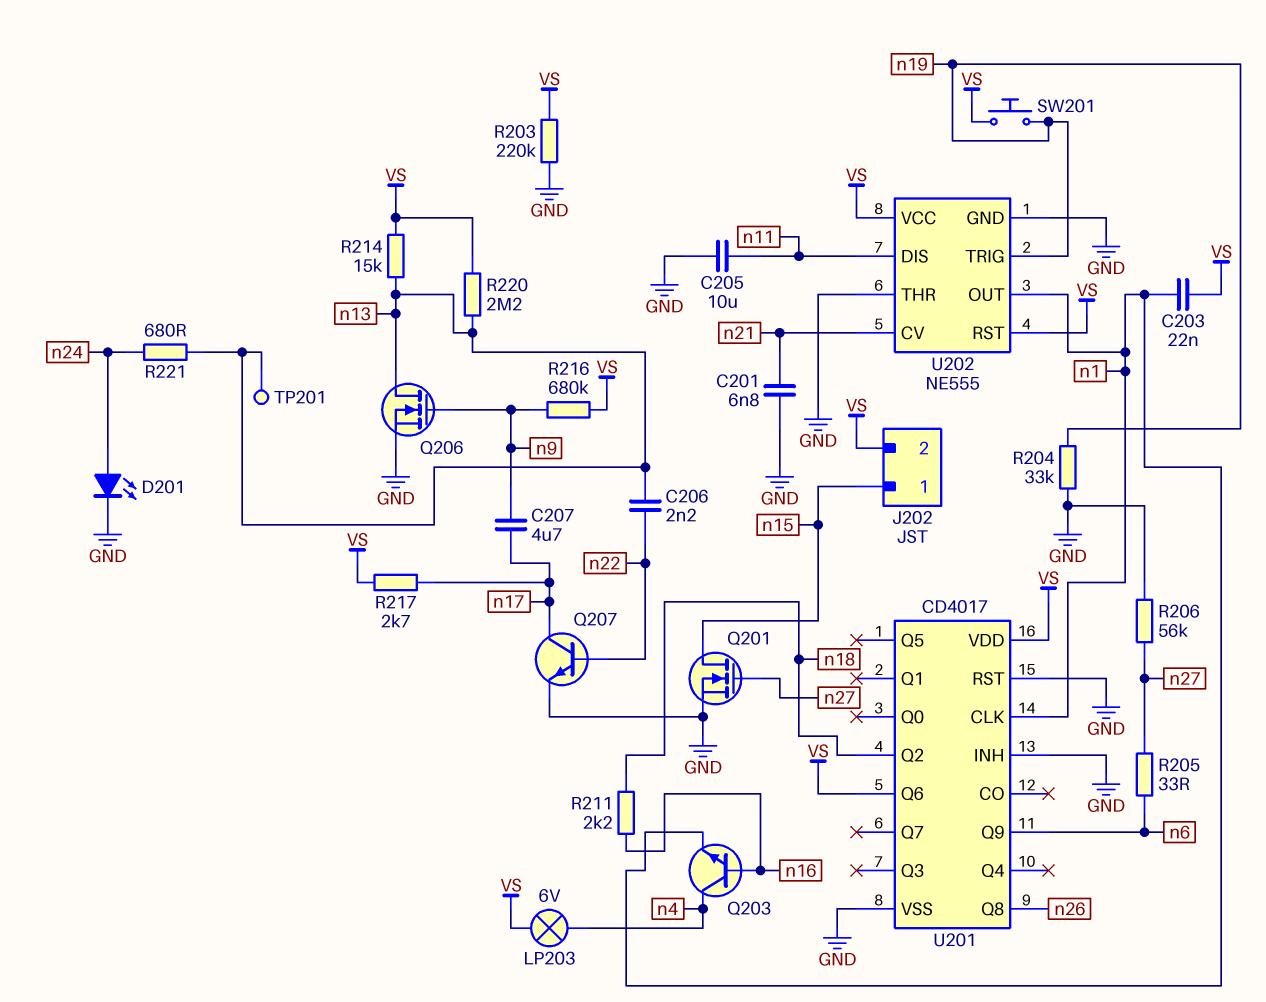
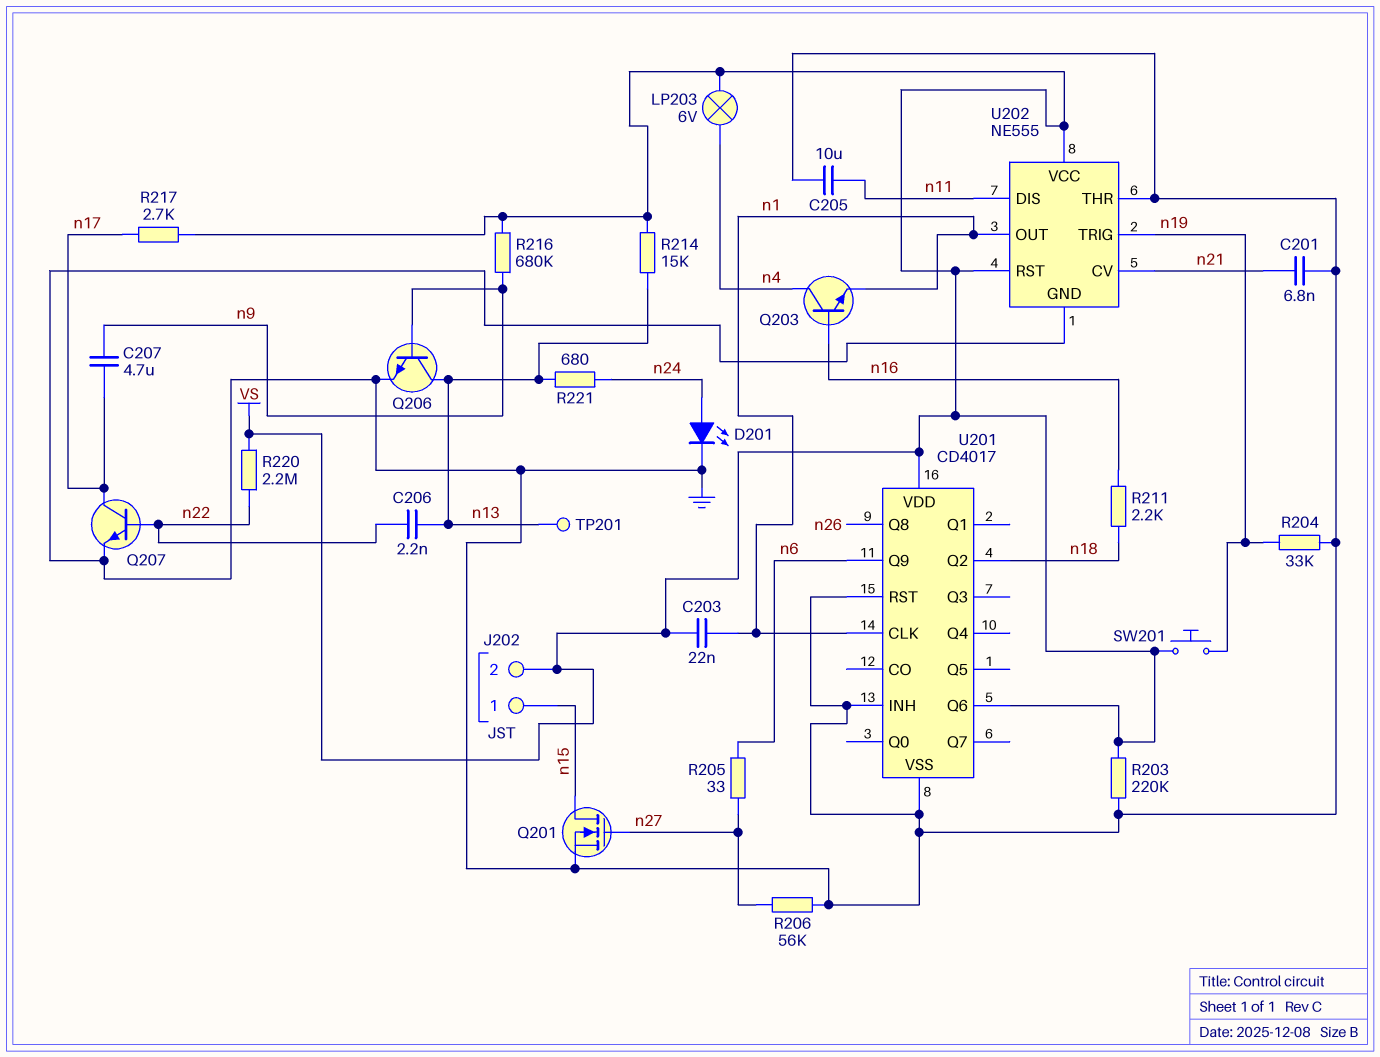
Q206: NMOS (G n9, D n13, S GND) -> NPN (B n9, C n13, E GND)
R220: 2.2M (VS, n13) -> 2.2M (VS, n22)

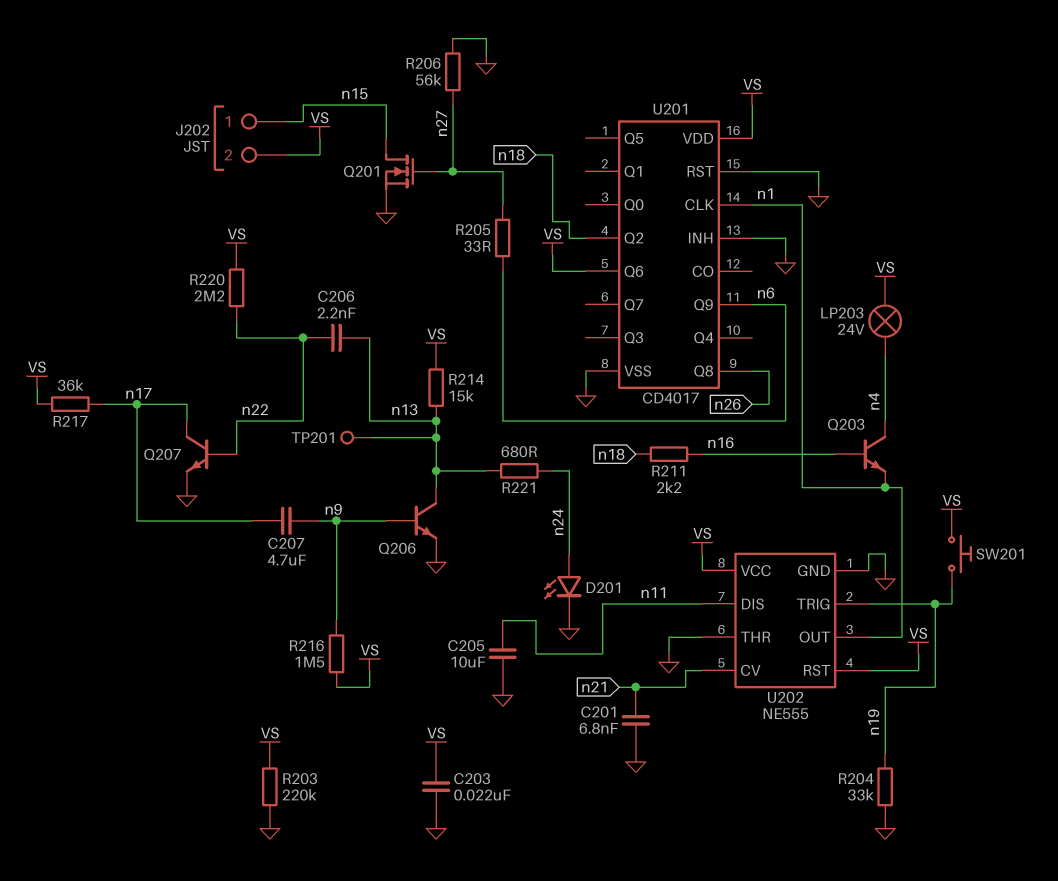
C203: 22nF (VS, n1) -> 22nF (GND, VS)
LP203: lamp 6V (VS, n4) -> lamp 24V (VS, n4)
R216: 680k (VS, n9) -> 1.5M (VS, n9)
R217: 2.7k (VS, n17) -> 36k (VS, n17)

